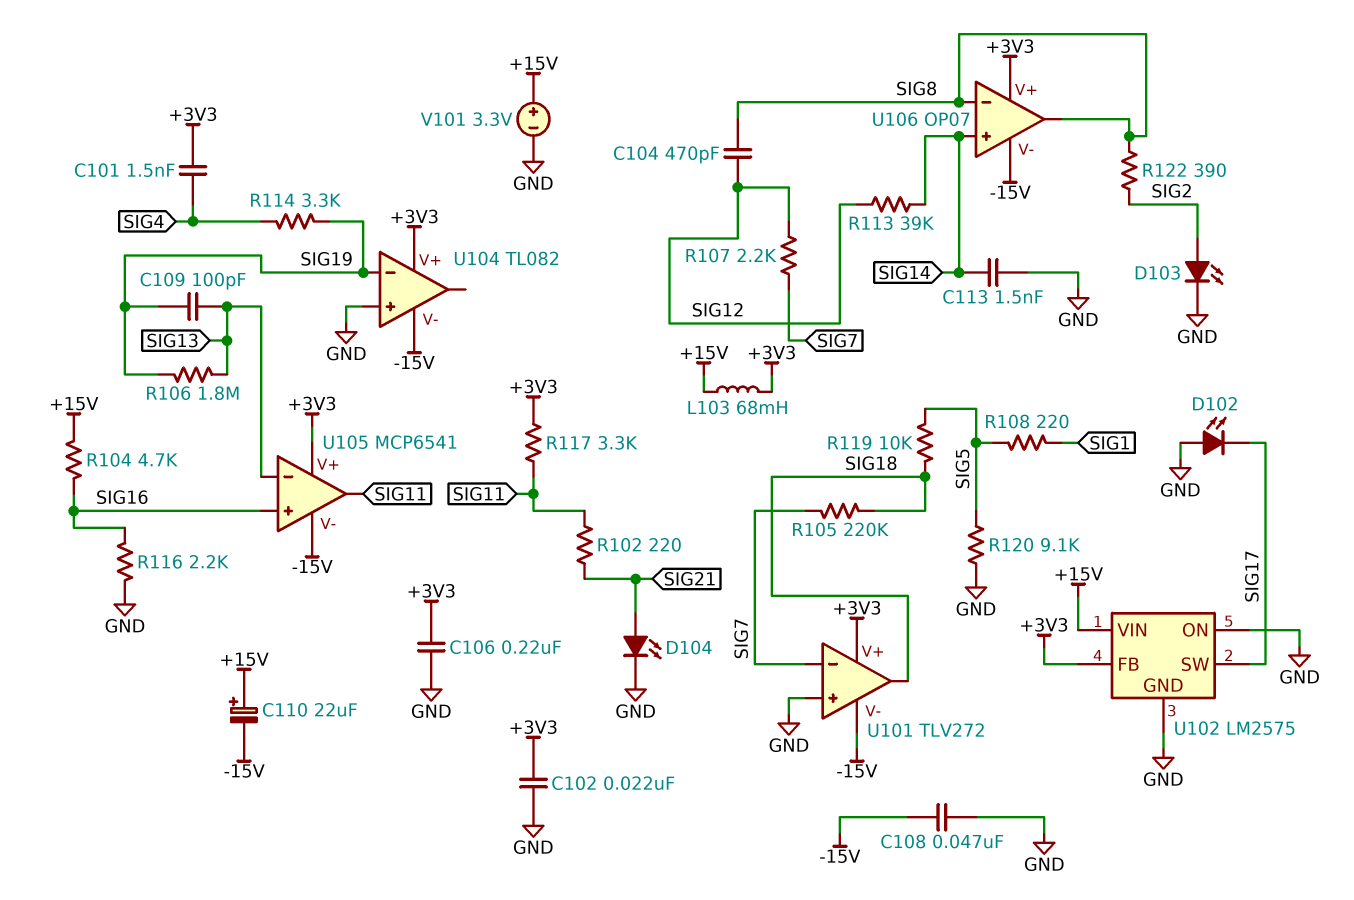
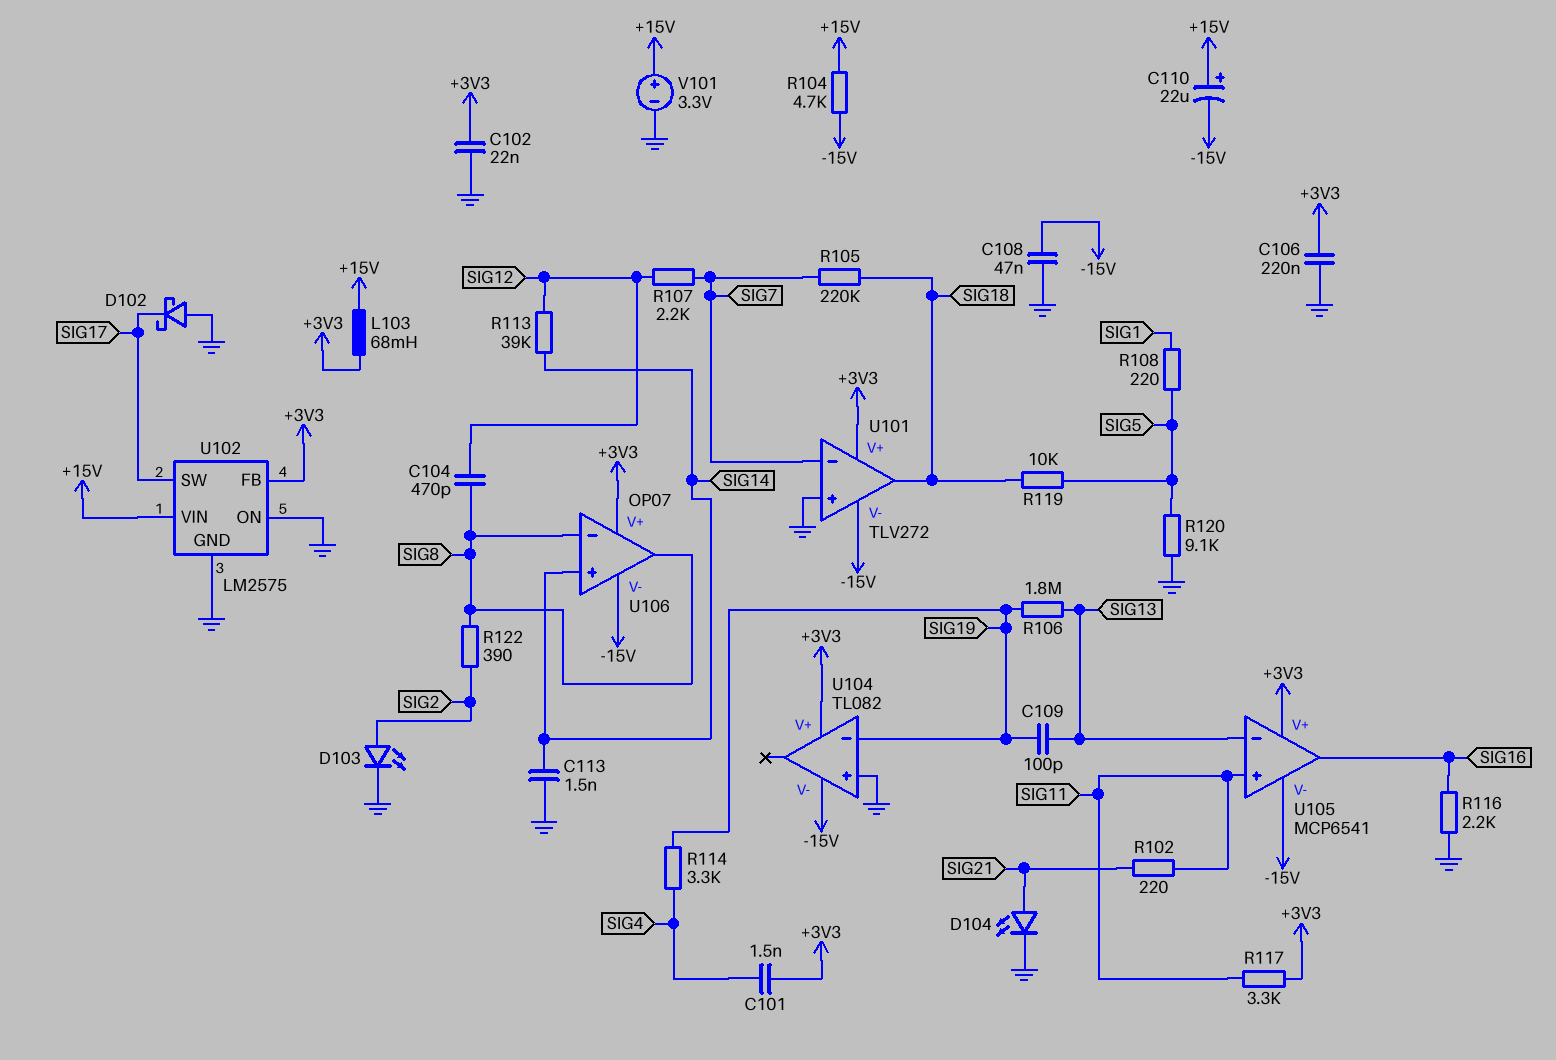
D102: LED (A GND, K SIG17) -> schottky (A GND, K SIG17)
R104: 4.7k (+15V, SIG16) -> 4.7k (+15V, -15V)
U105 pin in+: SIG16 -> SIG11
U105 pin out: SIG11 -> SIG16

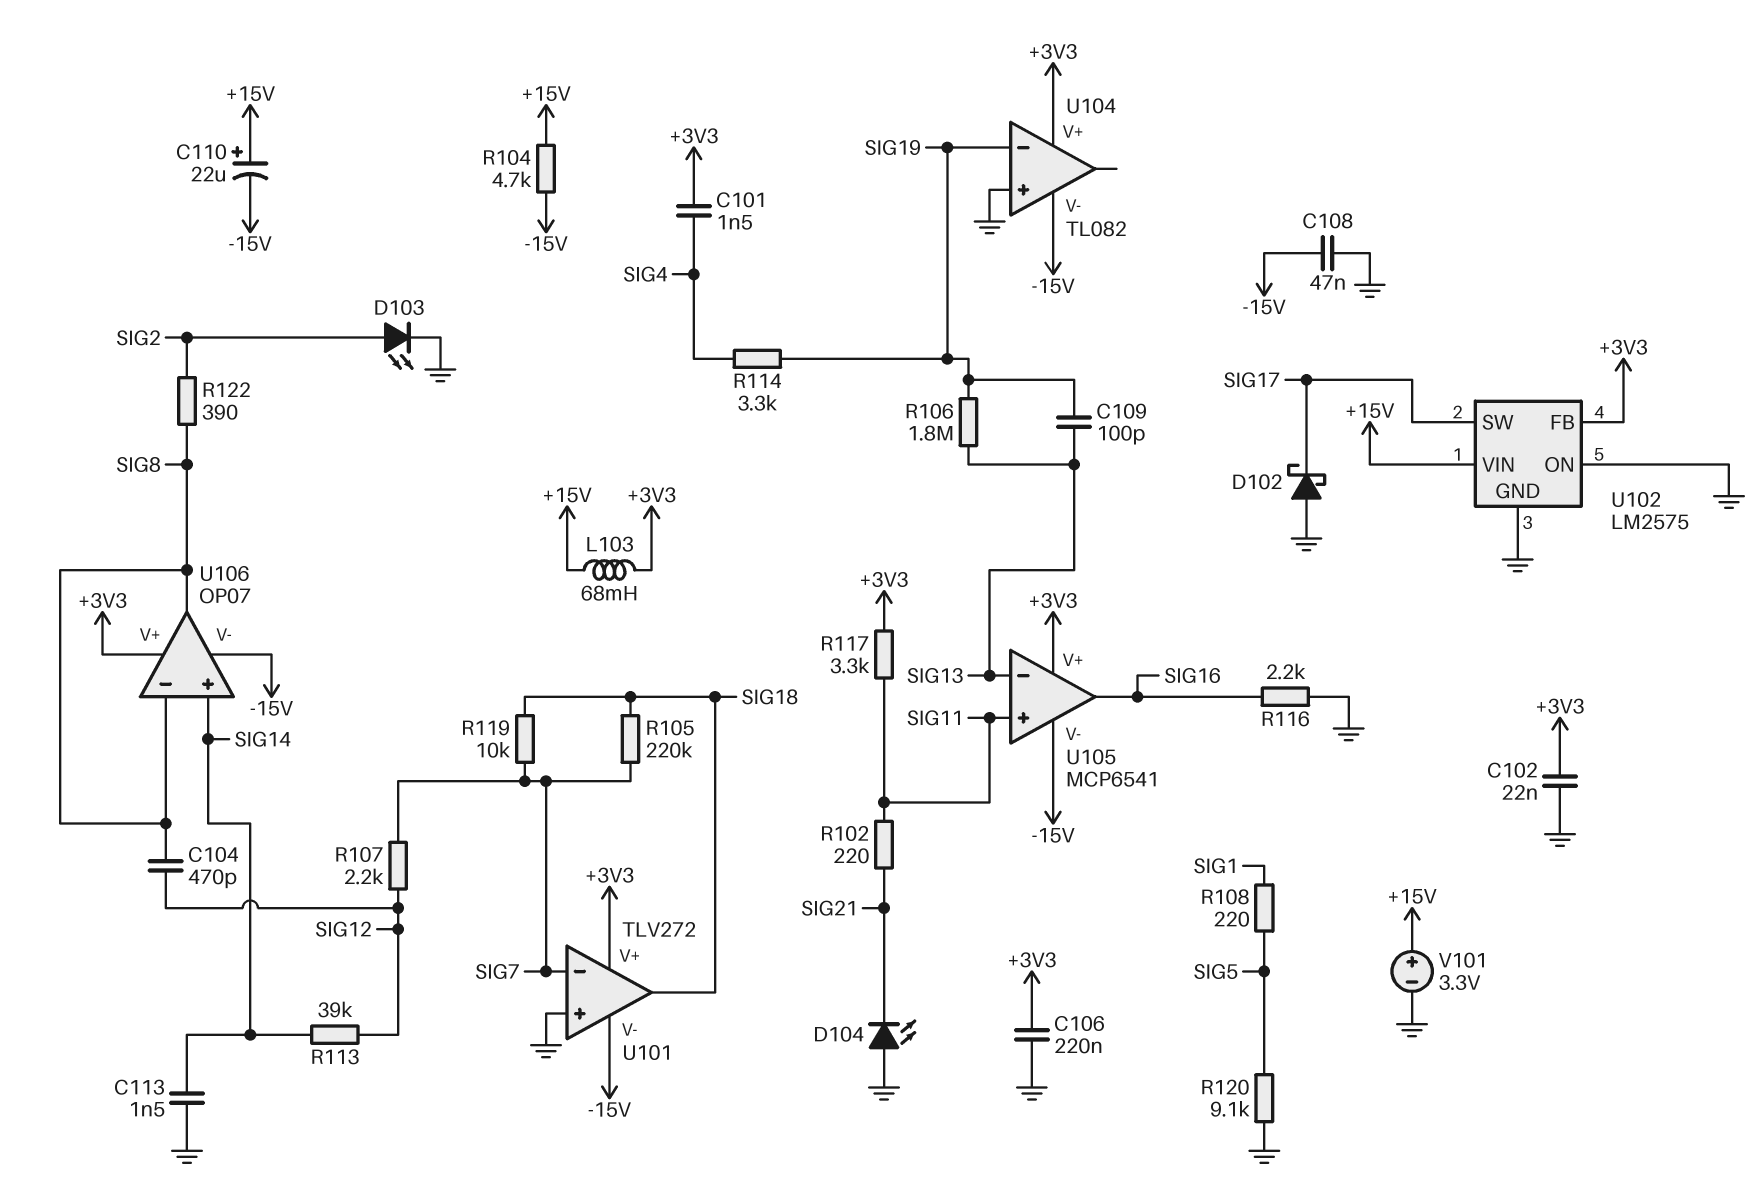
D104: LED (A SIG21, K GND) -> LED (A GND, K SIG21)
R119: 10k (SIG5, SIG18) -> 10k (SIG7, SIG18)

